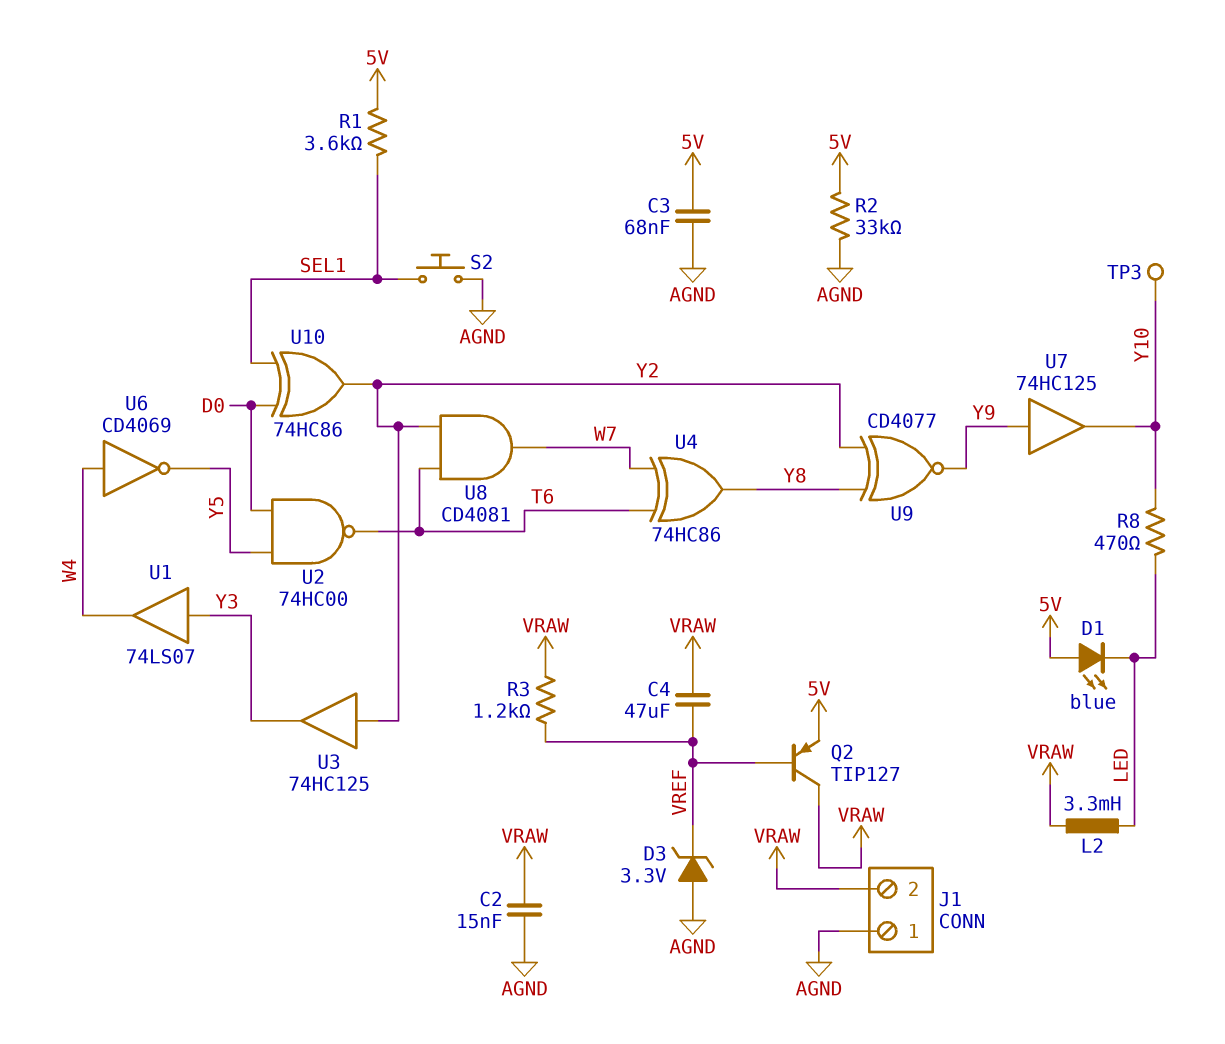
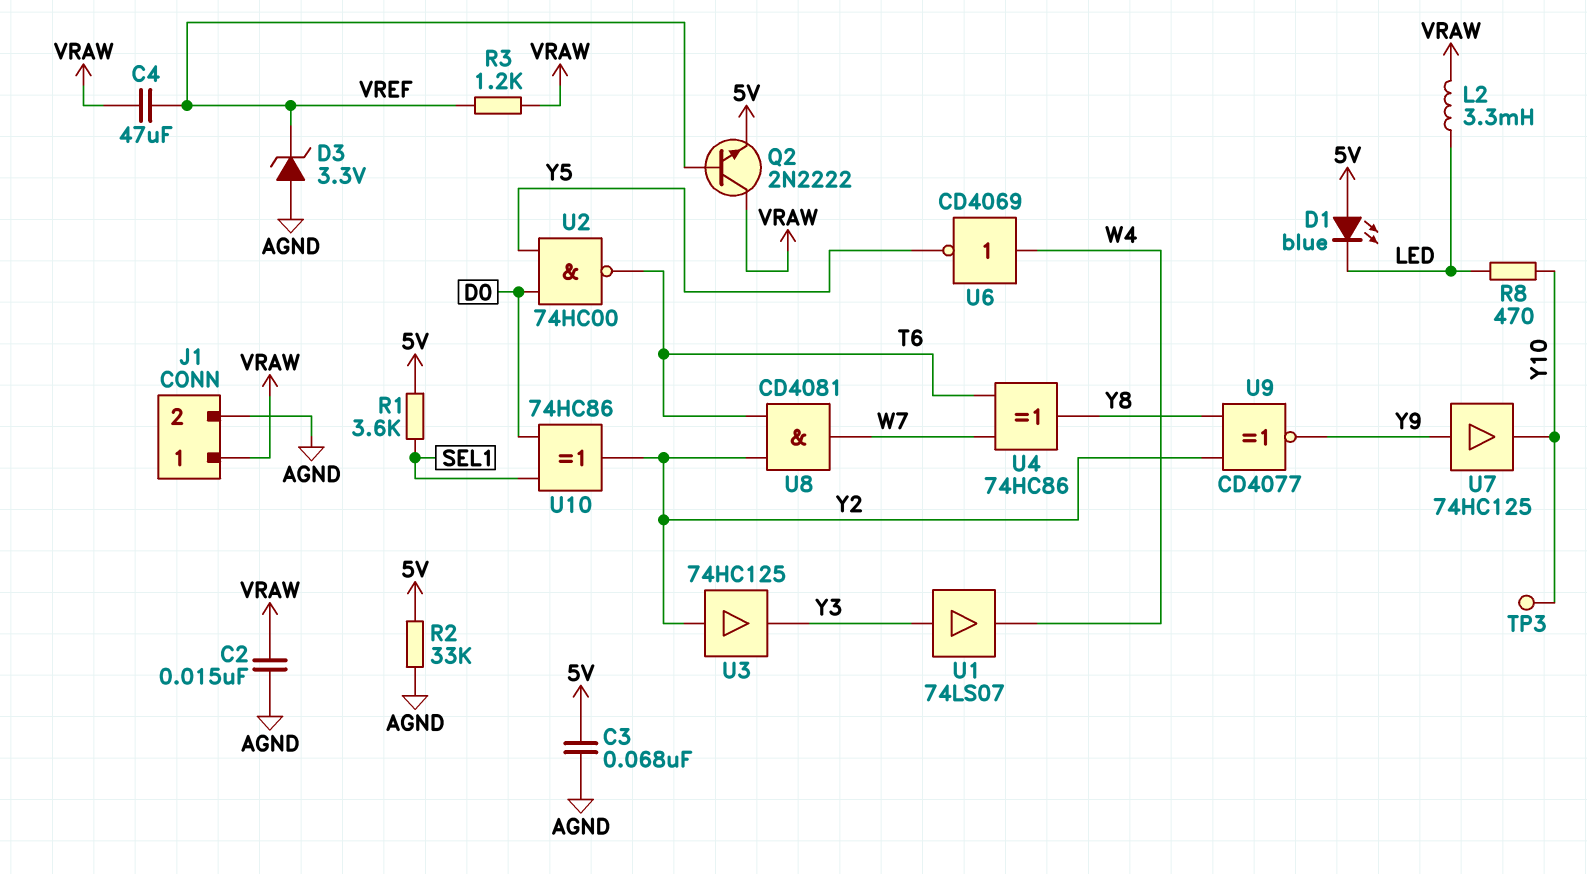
J1 pin 1: AGND -> VRAW
J1 pin 2: VRAW -> AGND
Q2: PNP TIP127 (B VREF, C VRAW, E 5V) -> NPN 2N2222 (B VREF, C VRAW, E 5V)
S2: button (AGND, SEL1) -> none

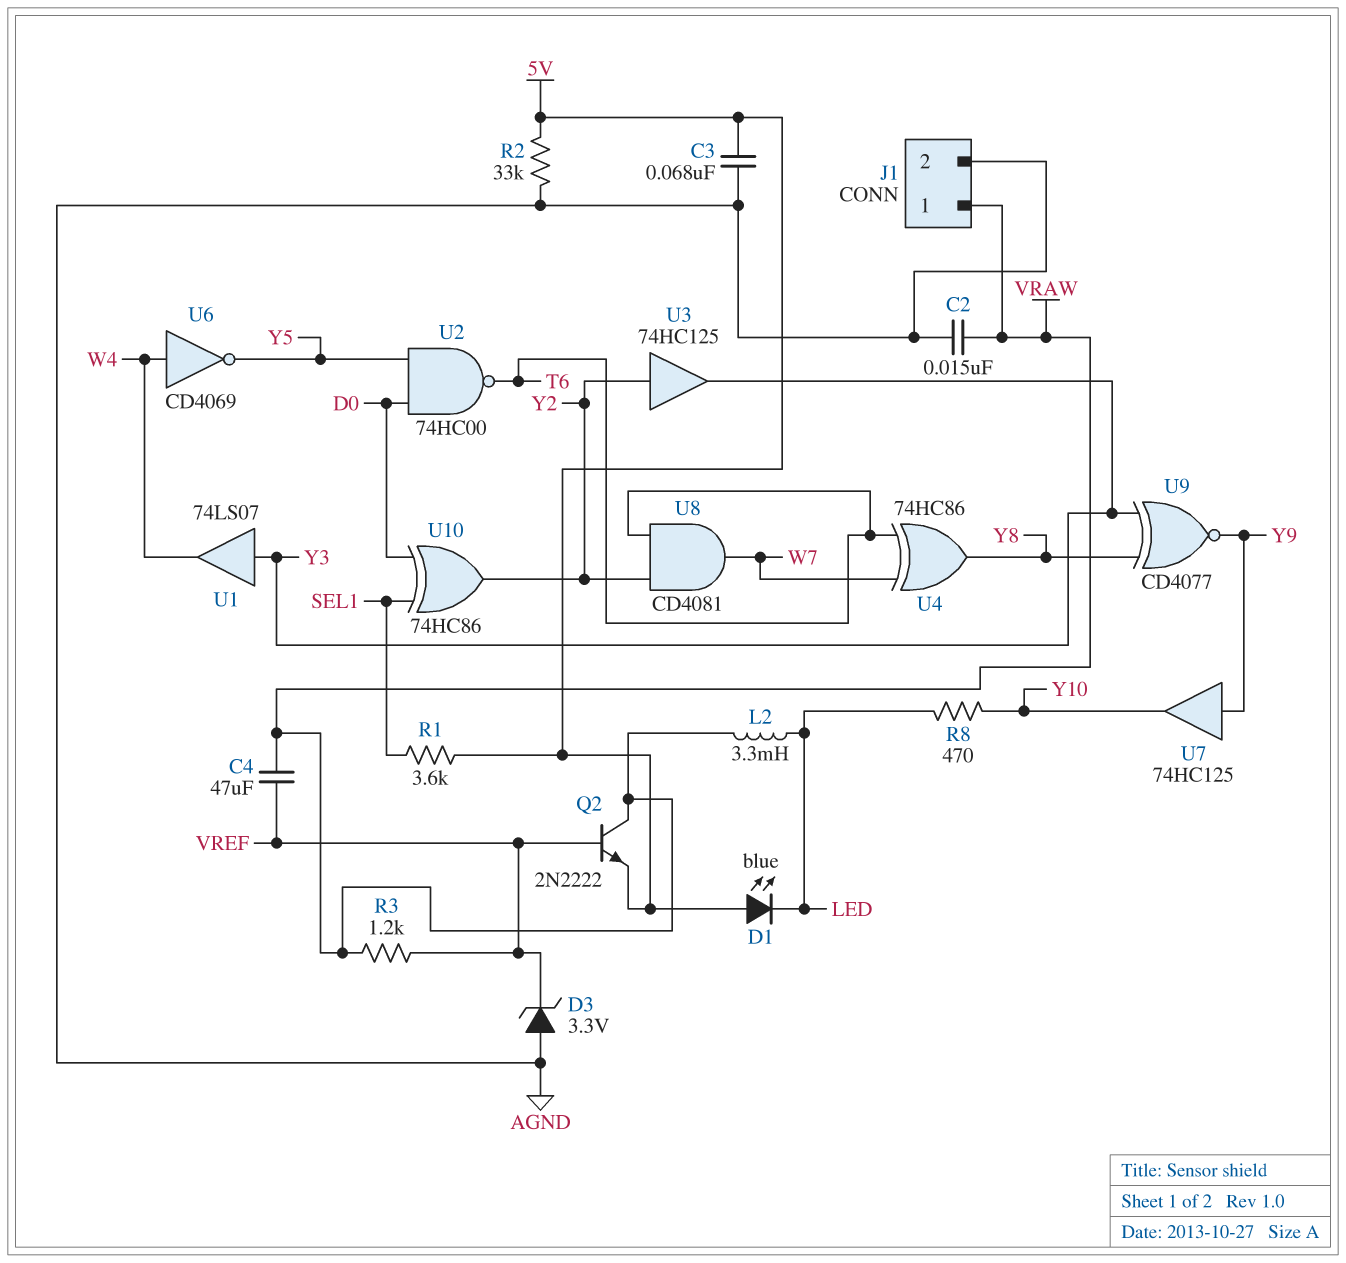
TP3: test point (Y10) -> none
U9: XNOR CD4077 (in Y2, in Y8, out Y9) -> XNOR CD4077 (in Y3, in Y8, out Y9)

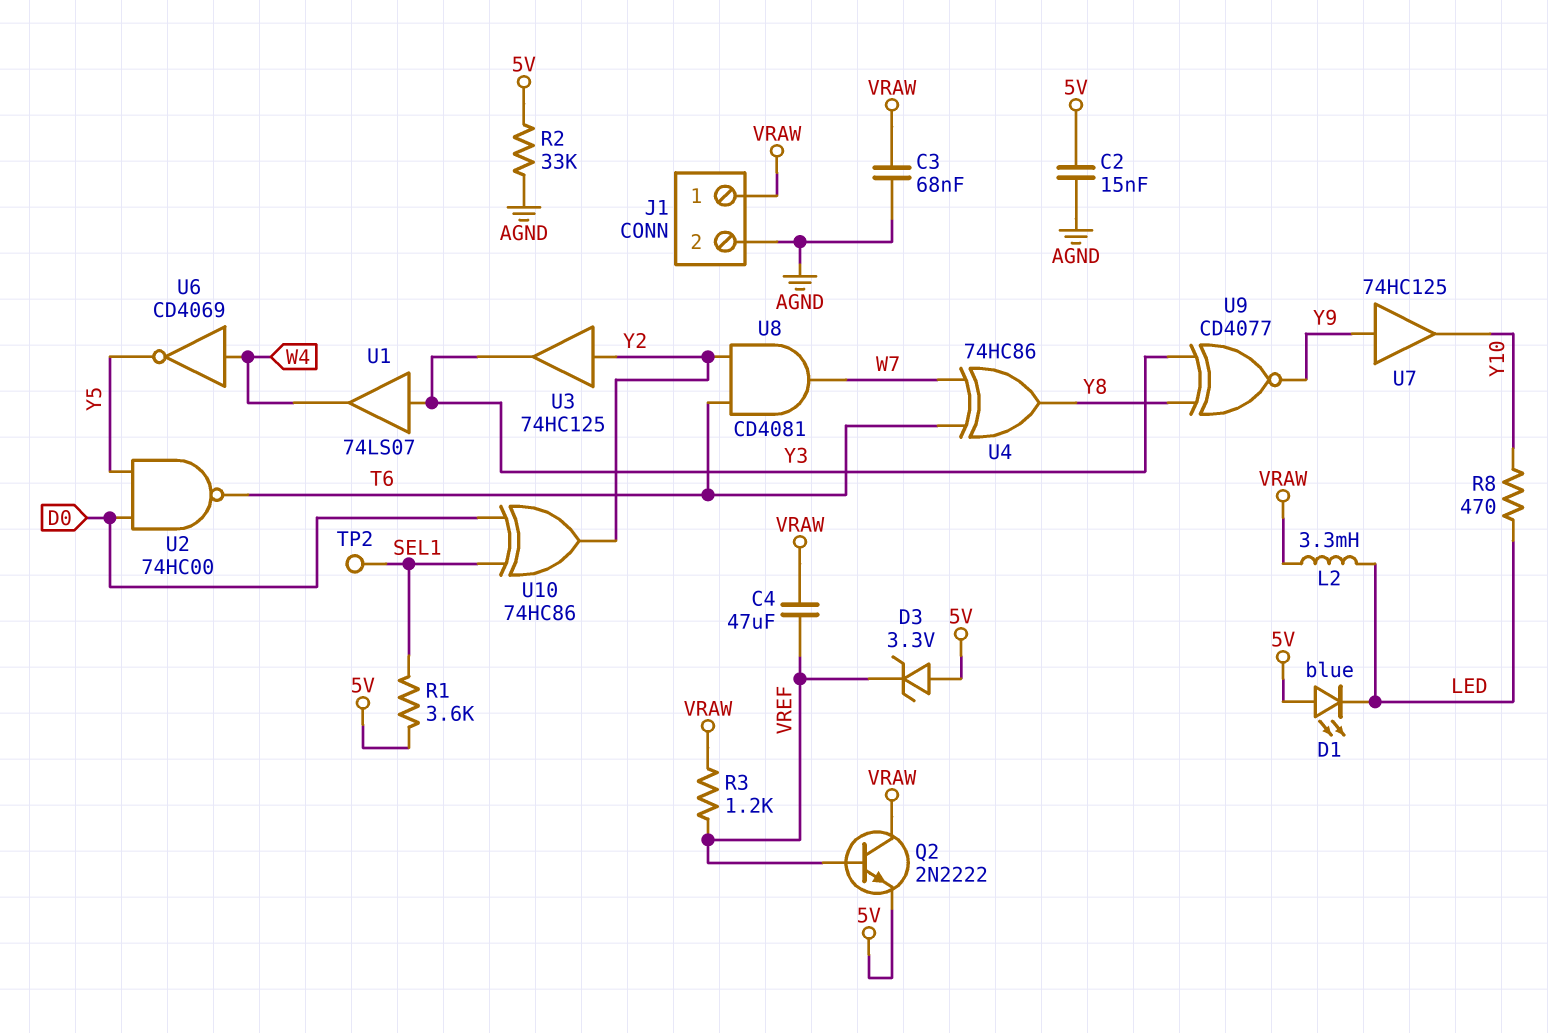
C2: 15nF (AGND, VRAW) -> 15nF (5V, AGND)
C3: 68nF (5V, AGND) -> 68nF (AGND, VRAW)
D3: zener 3.3V (A AGND, K VREF) -> zener 3.3V (A 5V, K VREF)
TP2: none -> test point (SEL1)

